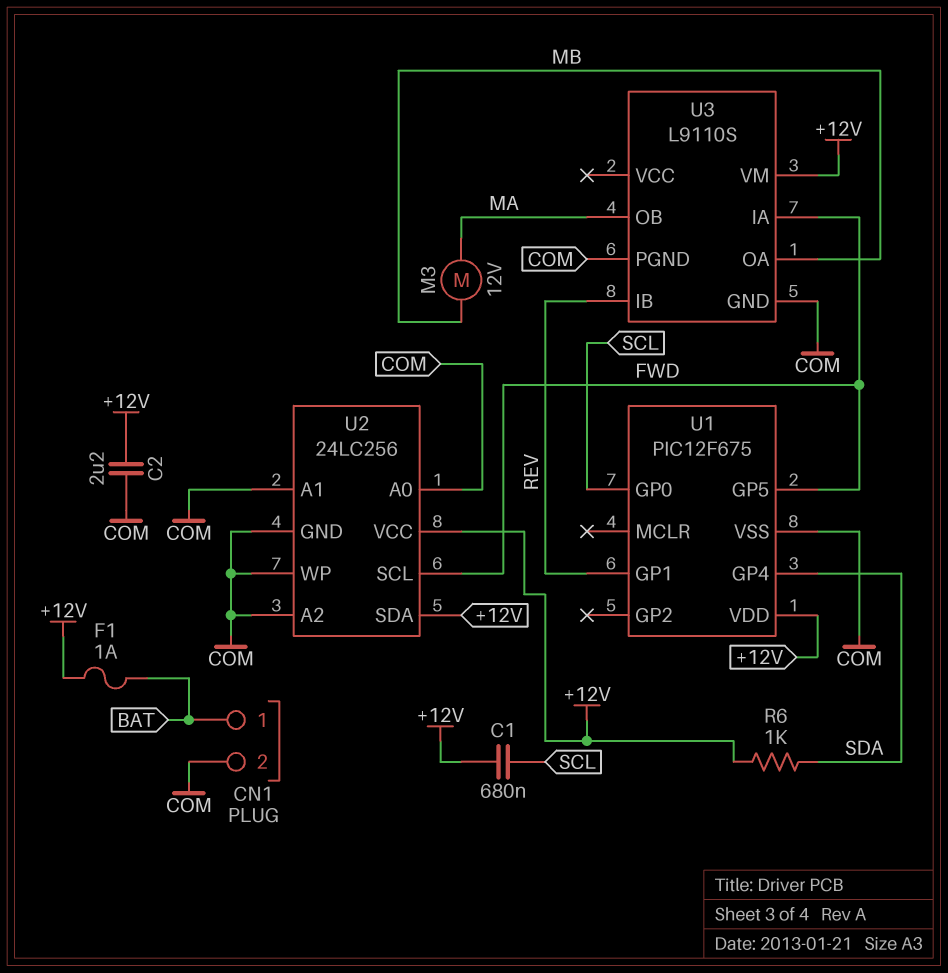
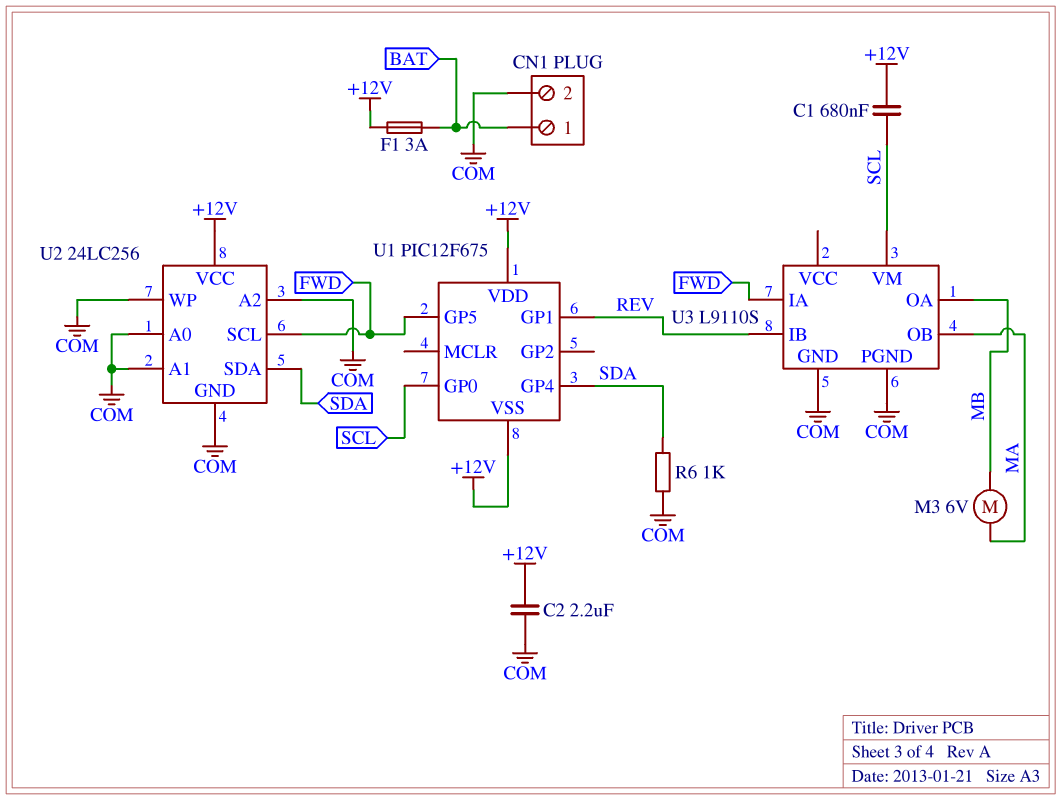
F1: 1A (+12V, BAT) -> 3A (+12V, BAT)
M3: motor 12V (MA, MB) -> motor 6V (MA, MB)
R6: 1k (+12V, SDA) -> 1k (COM, SDA)
U1 pin VSS: COM -> +12V
U2 pin SDA: +12V -> SDA
U3 pin VM: +12V -> SCL

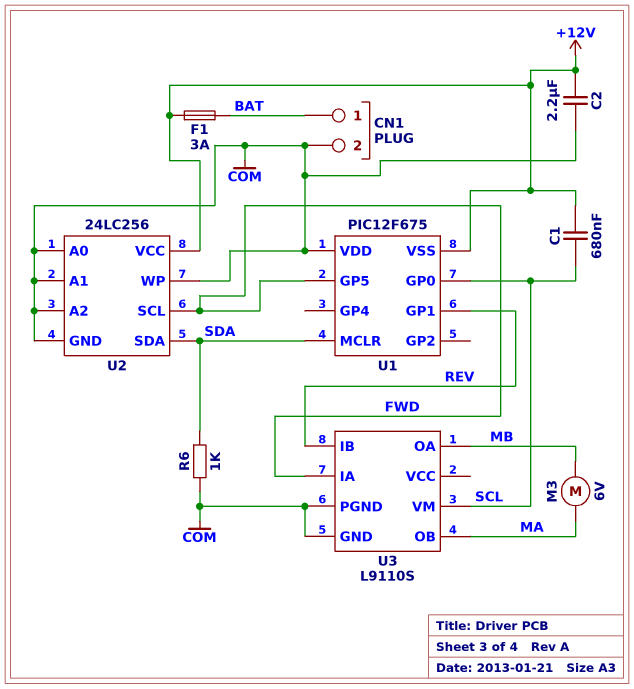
U1 pin GP4: SDA -> none
U1 pin MCLR: none -> SDA
U1 pin VDD: +12V -> COM

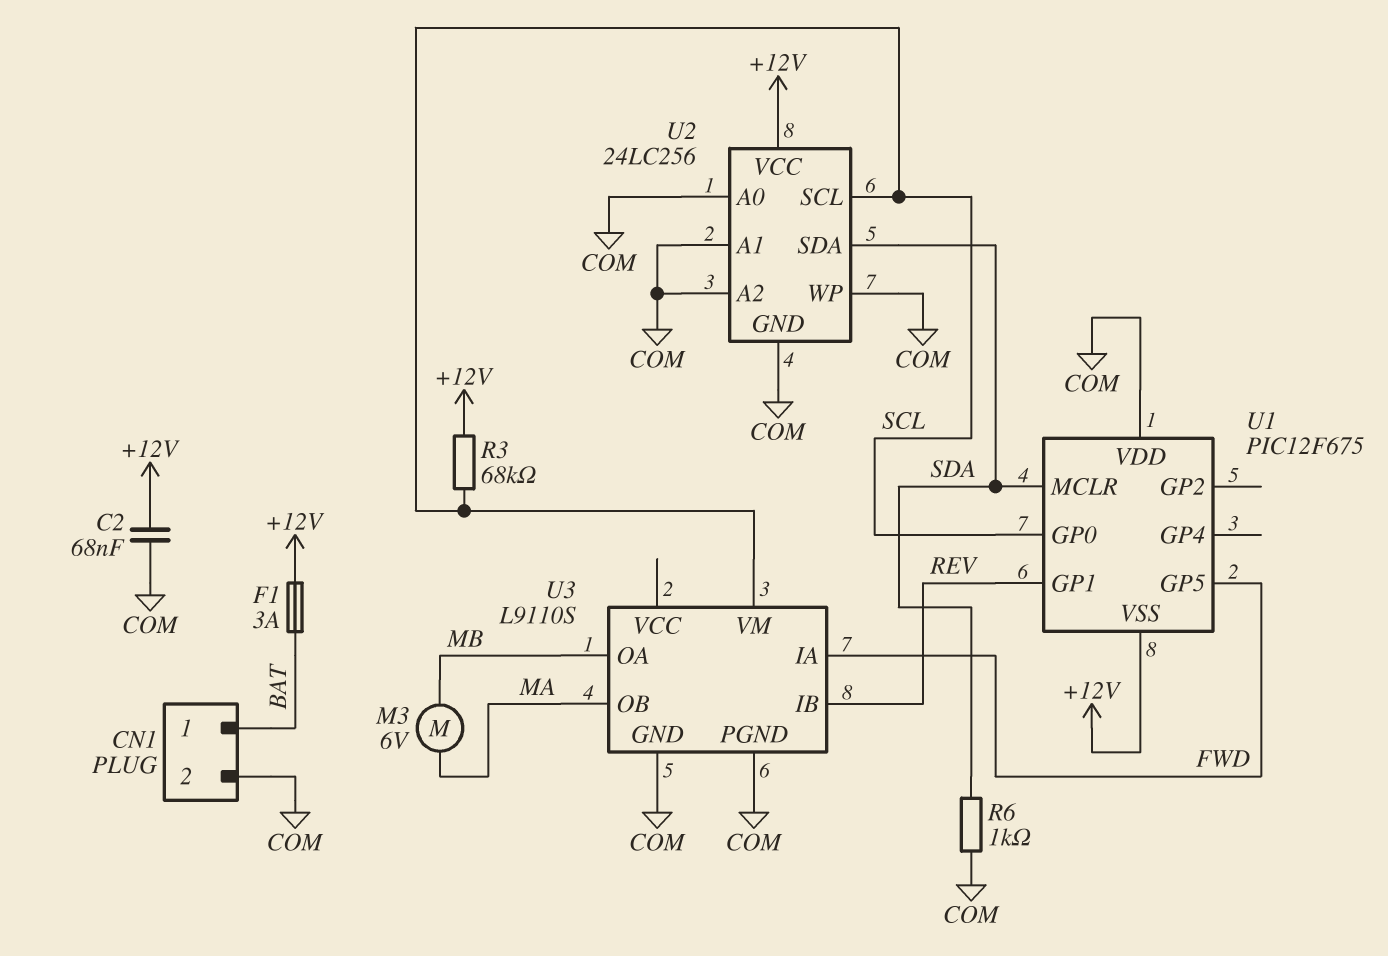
C1: 680nF (+12V, SCL) -> none
C2: 2.2uF (+12V, COM) -> 68nF (+12V, COM)
R3: none -> 68k (+12V, SCL)
U2 pin SCL: FWD -> SCL

